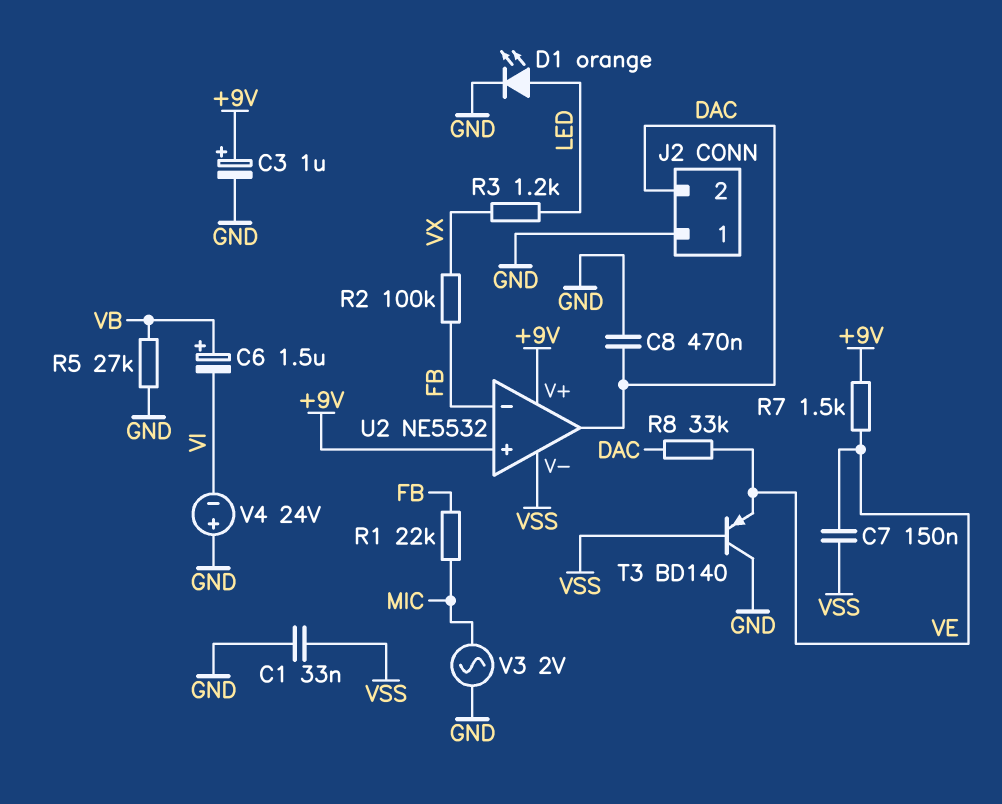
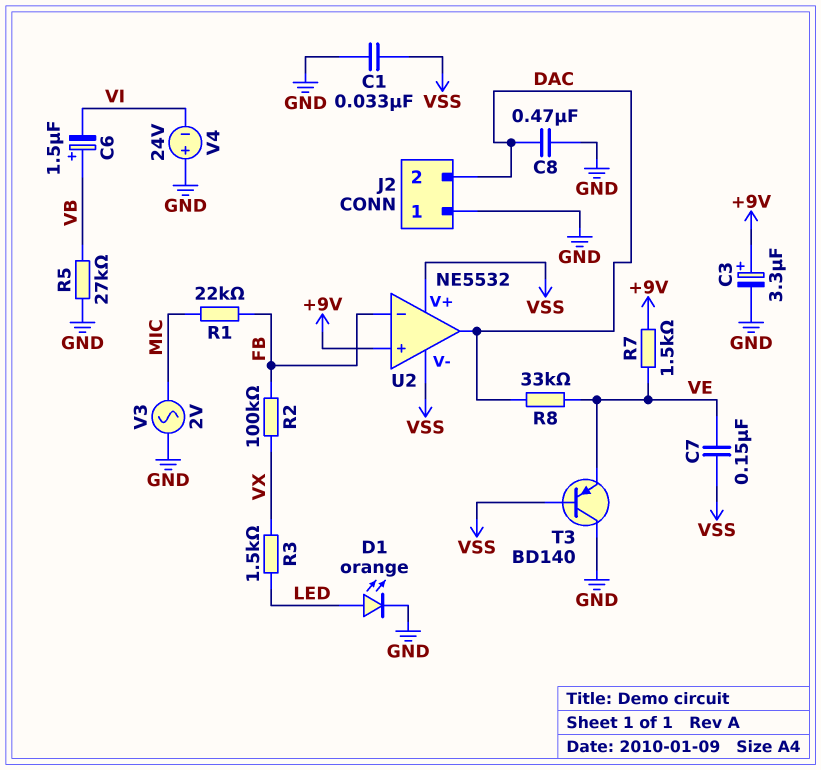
C3: 1uF (plus +9V, minus GND) -> 3.3uF (plus +9V, minus GND)
R3: 1.2k (LED, VX) -> 1.5k (LED, VX)
U2 pin V+: +9V -> VSS

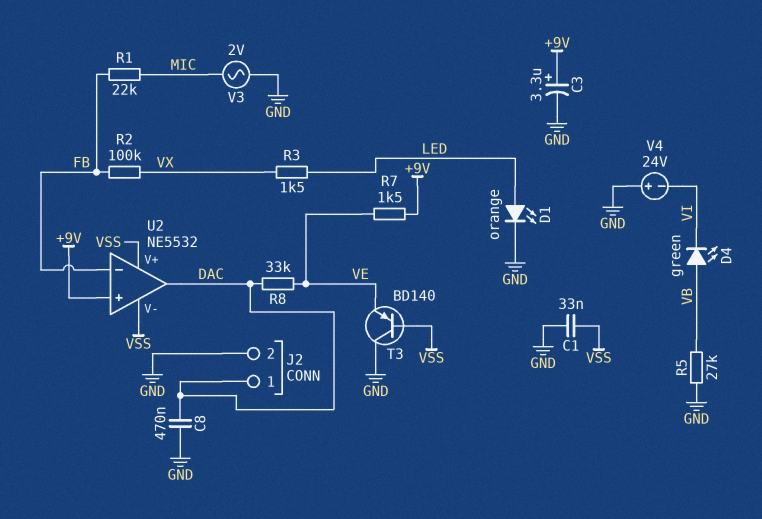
C6: 1.5uF (plus VB, minus VI) -> none
C7: 150nF (VE, VSS) -> none
D4: none -> LED green (A VB, K VI)
J2 pin 1: GND -> DAC
J2 pin 2: DAC -> GND

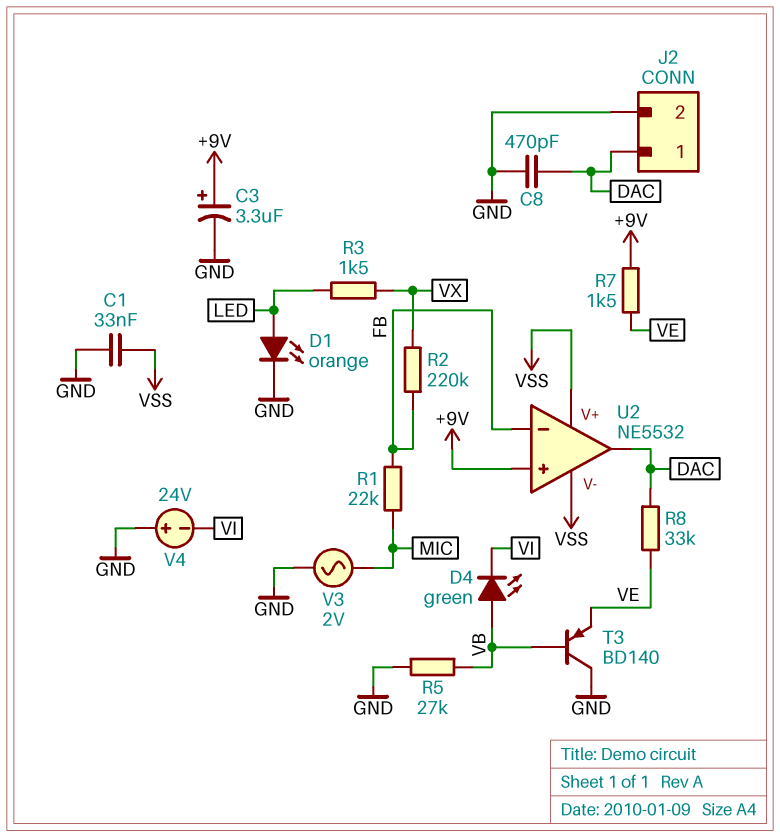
C8: 470nF (DAC, GND) -> 470pF (DAC, GND)
R2: 100k (FB, VX) -> 220k (FB, VX)
T3: PNP BD140 (B VSS, C GND, E VE) -> PNP BD140 (B VB, C GND, E VE)

